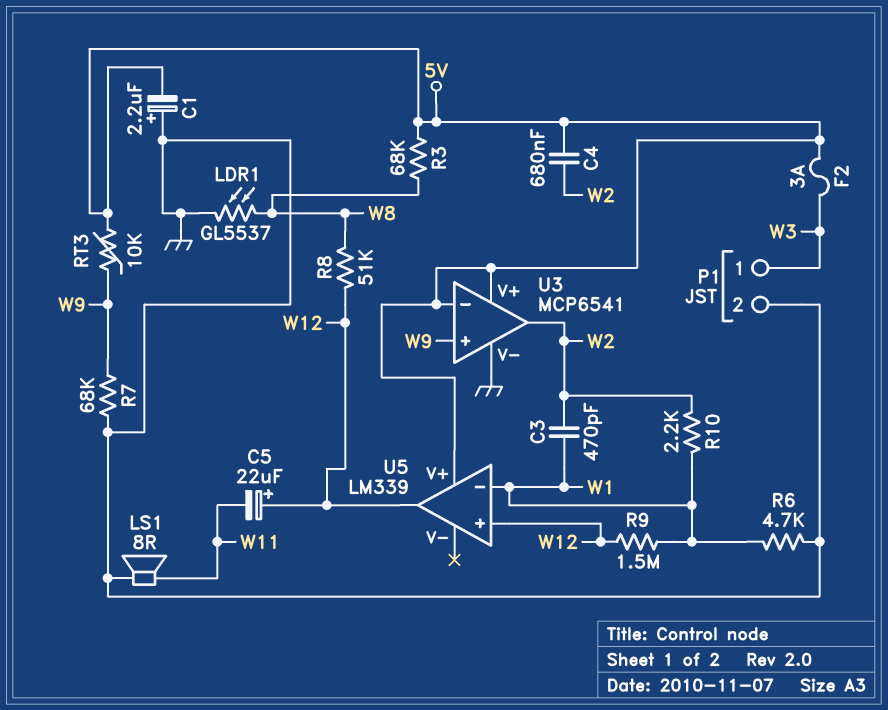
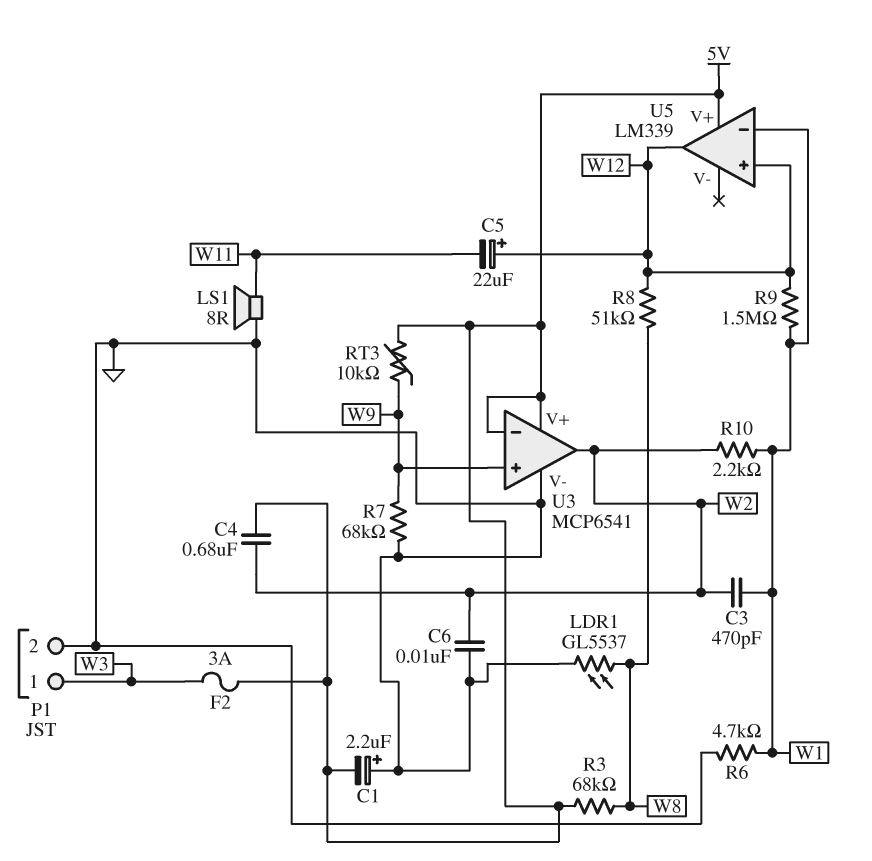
C6: none -> 10nF (GND, W2)

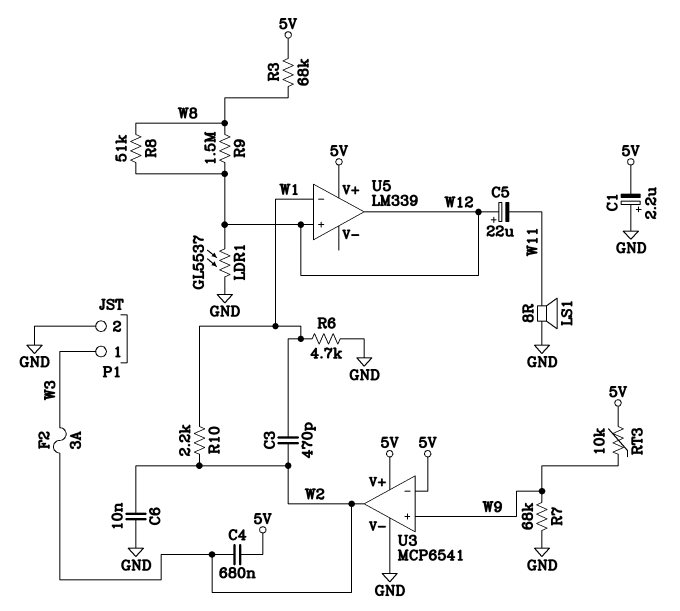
F2: 3A (5V, W3) -> 3A (W2, W3)
LDR1: GL5537 (GND, W8) -> GL5537 (GND, W12)
R9: 1.5M (W1, W12) -> 1.5M (W8, W12)

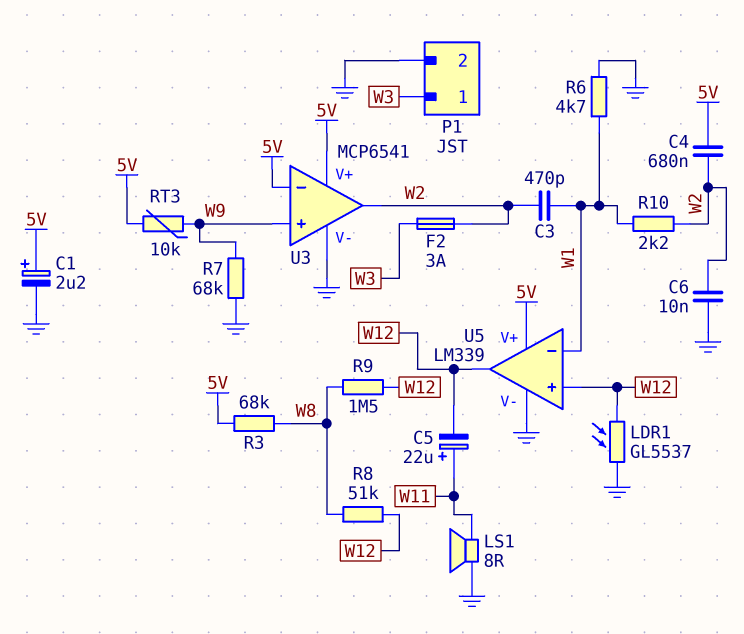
C1: 2.2uF (plus GND, minus 5V) -> 2.2uF (plus 5V, minus GND)
C5: 22uF (plus W12, minus W11) -> 22uF (plus W11, minus W12)
U5 pin V-: none -> GND

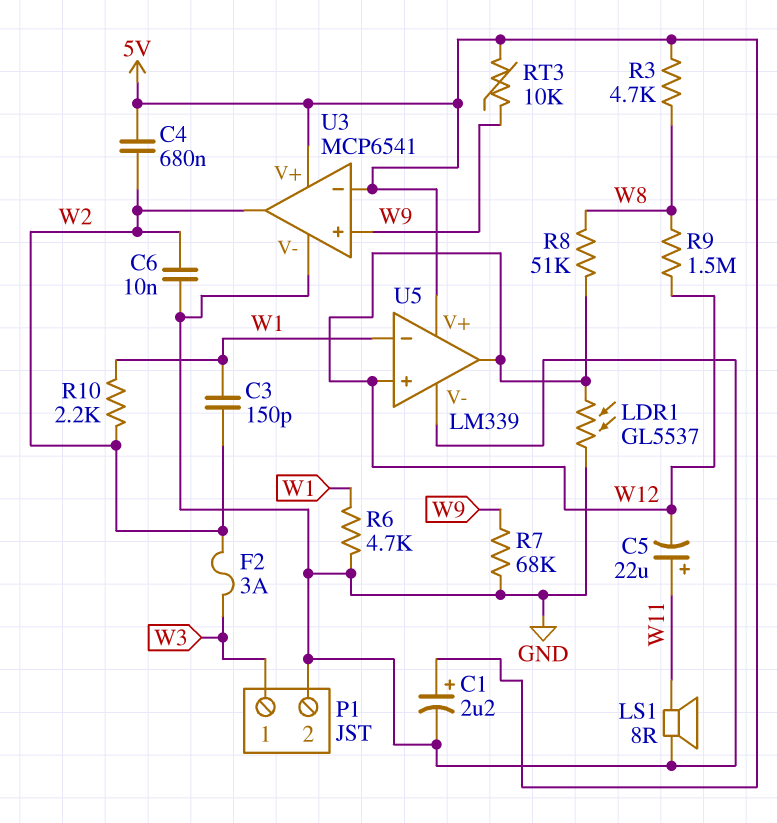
C3: 470pF (W1, W2) -> 150pF (W1, W2)
R3: 68k (5V, W8) -> 4.7k (5V, W8)

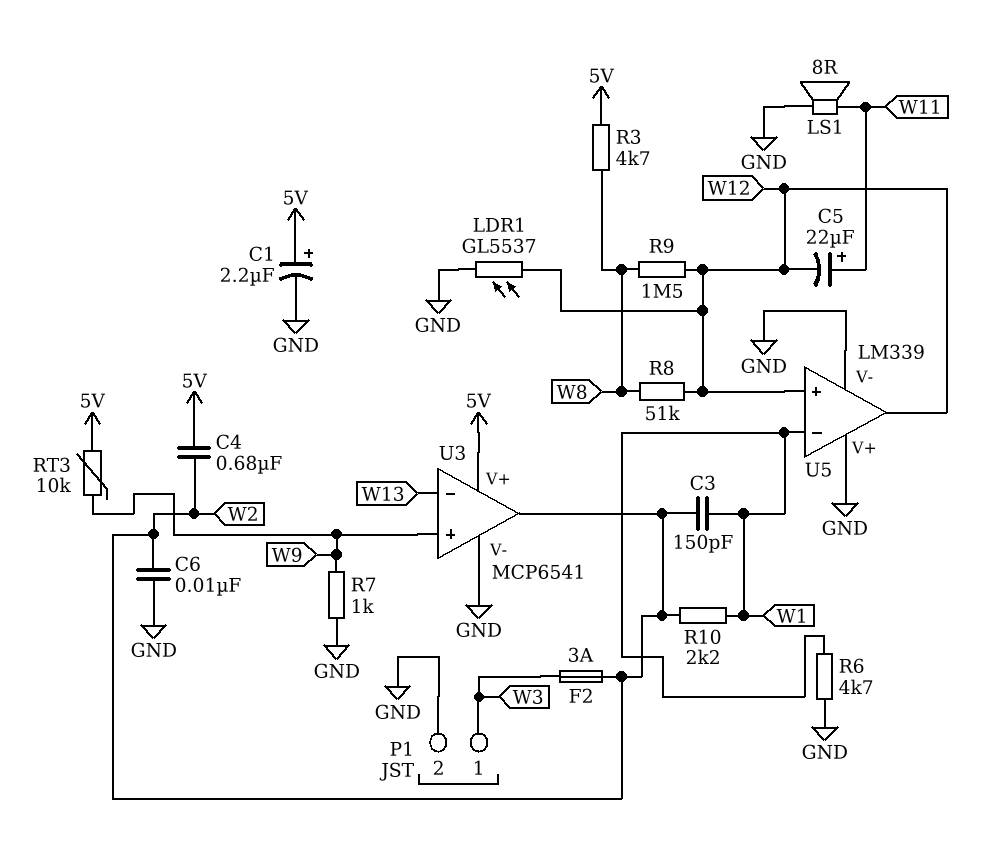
R7: 68k (GND, W9) -> 1k (GND, W9)
U3 pin in-: 5V -> W13
U5 pin V+: 5V -> GND

